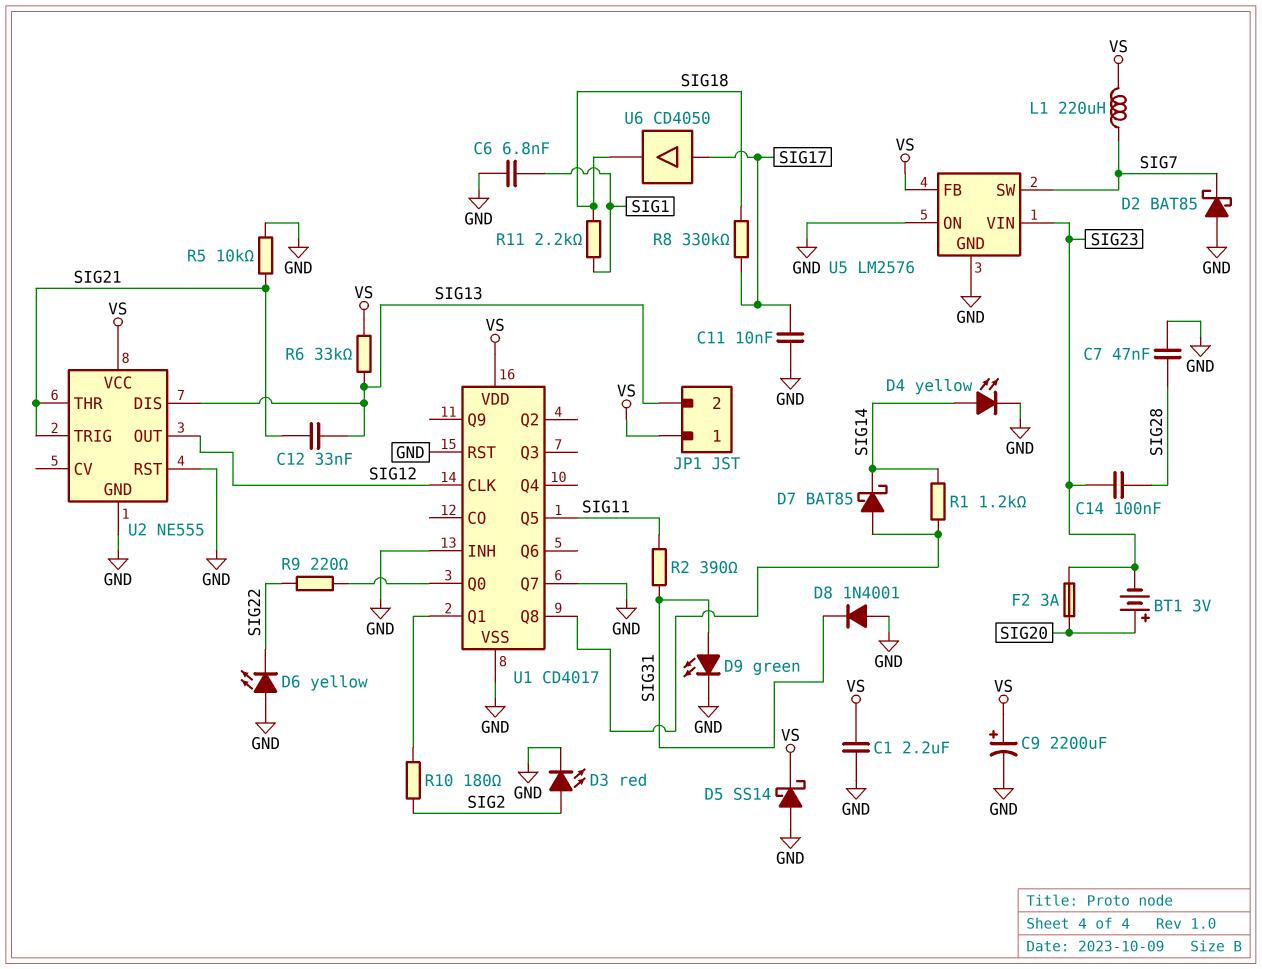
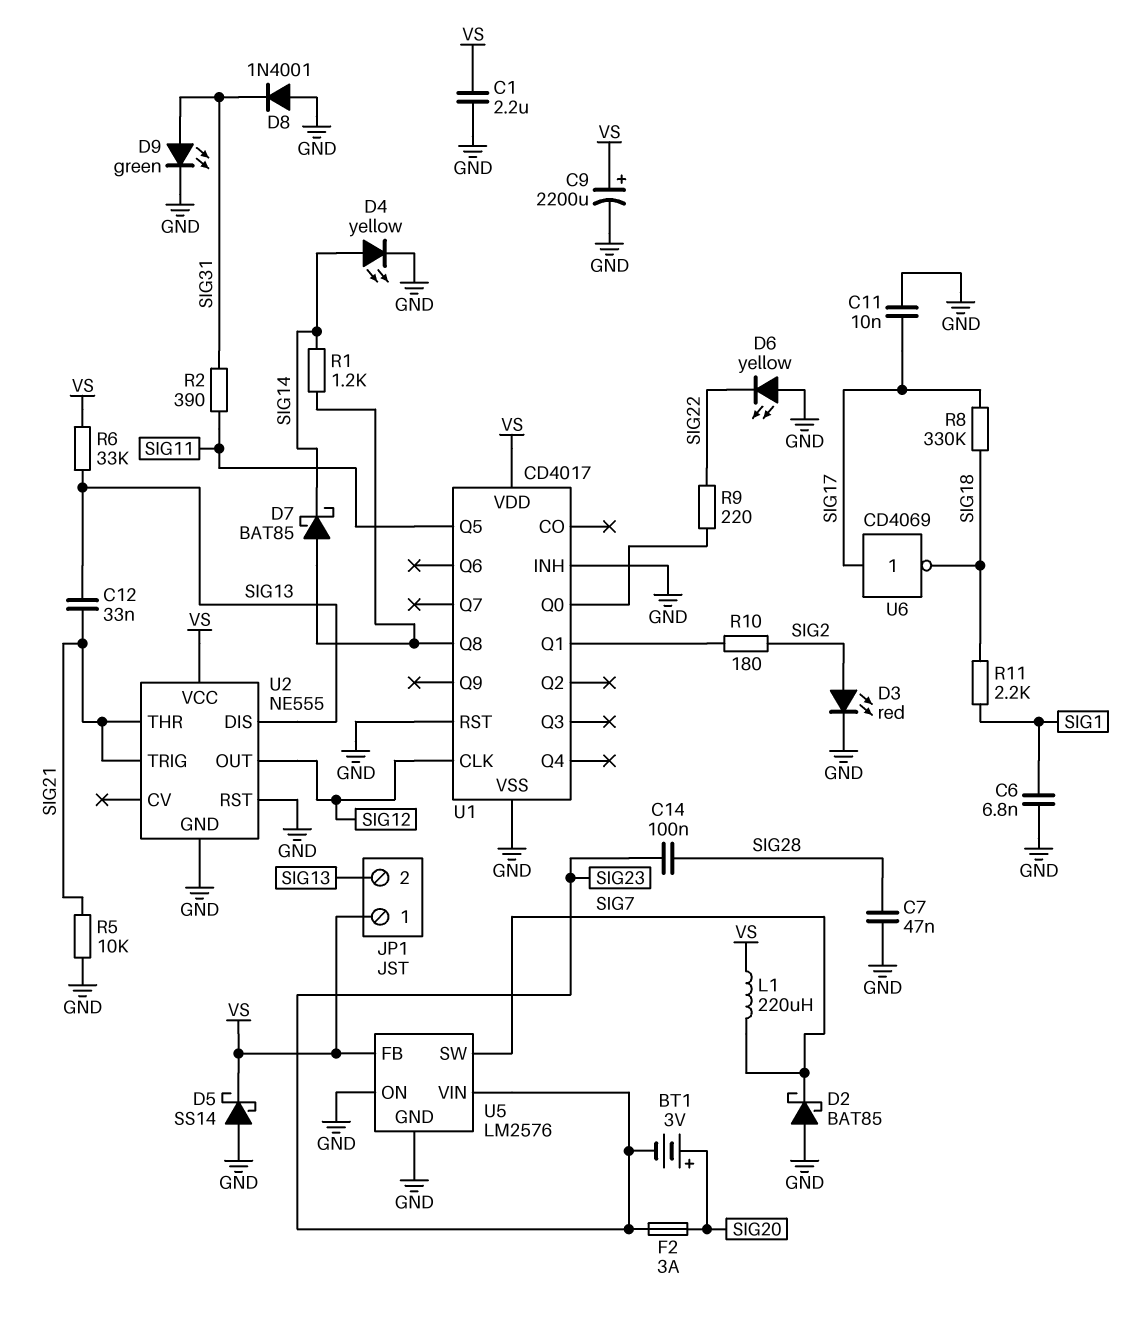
U1 pin Q7: GND -> none
U6: buffer CD4050 (in SIG17, out SIG18) -> NOT CD4069 (in SIG17, out SIG18)

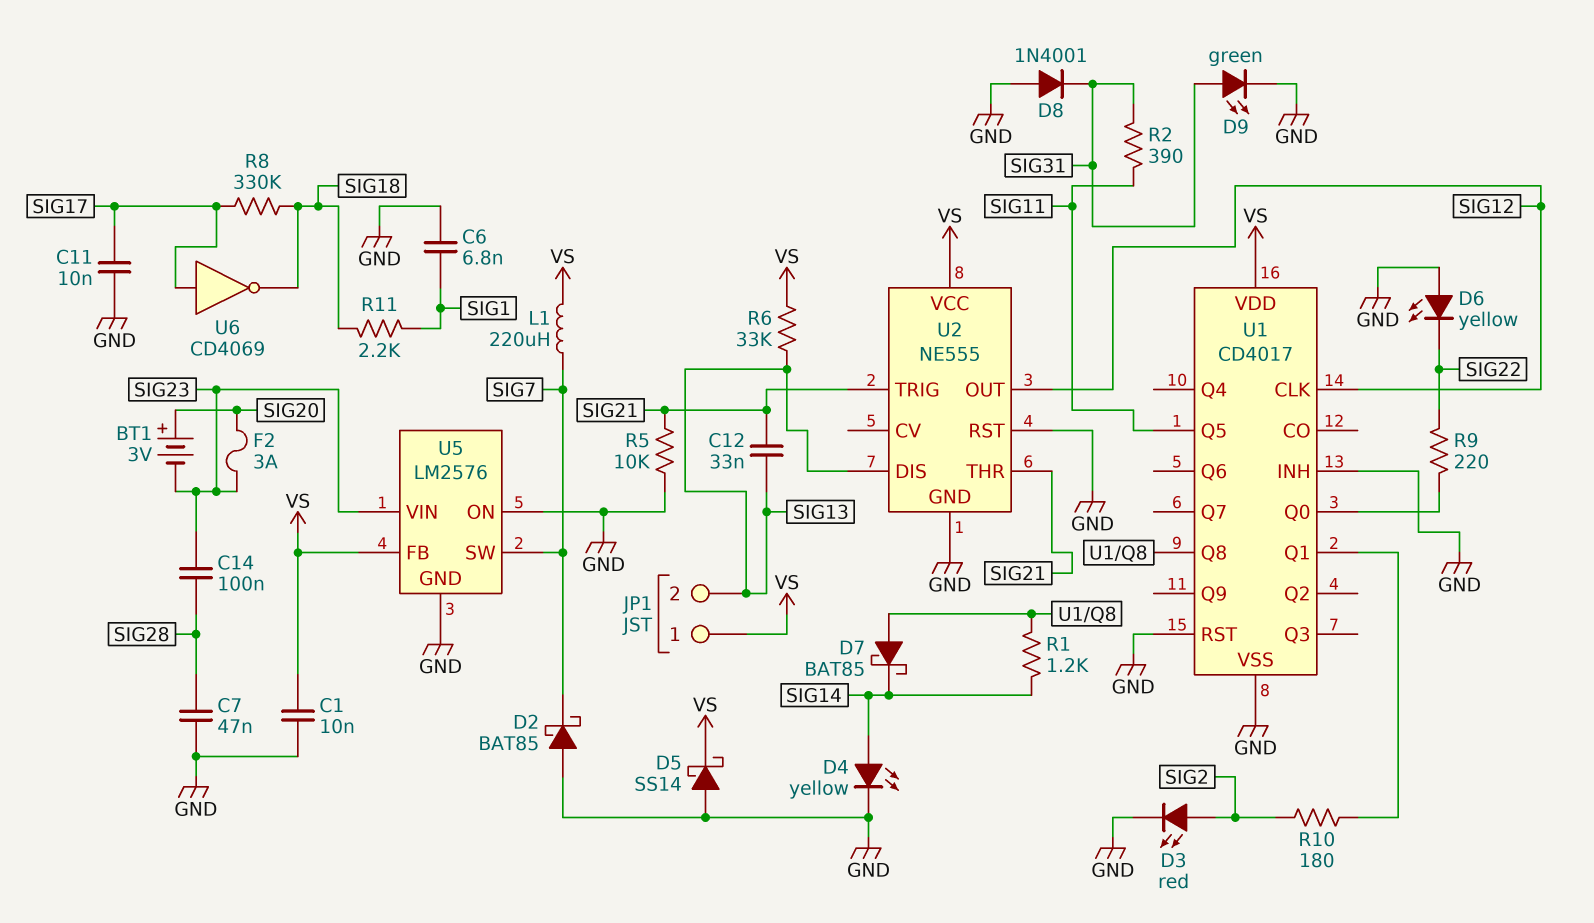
C1: 2.2uF (GND, VS) -> 10nF (GND, VS)
C9: 2200uF (plus VS, minus GND) -> none

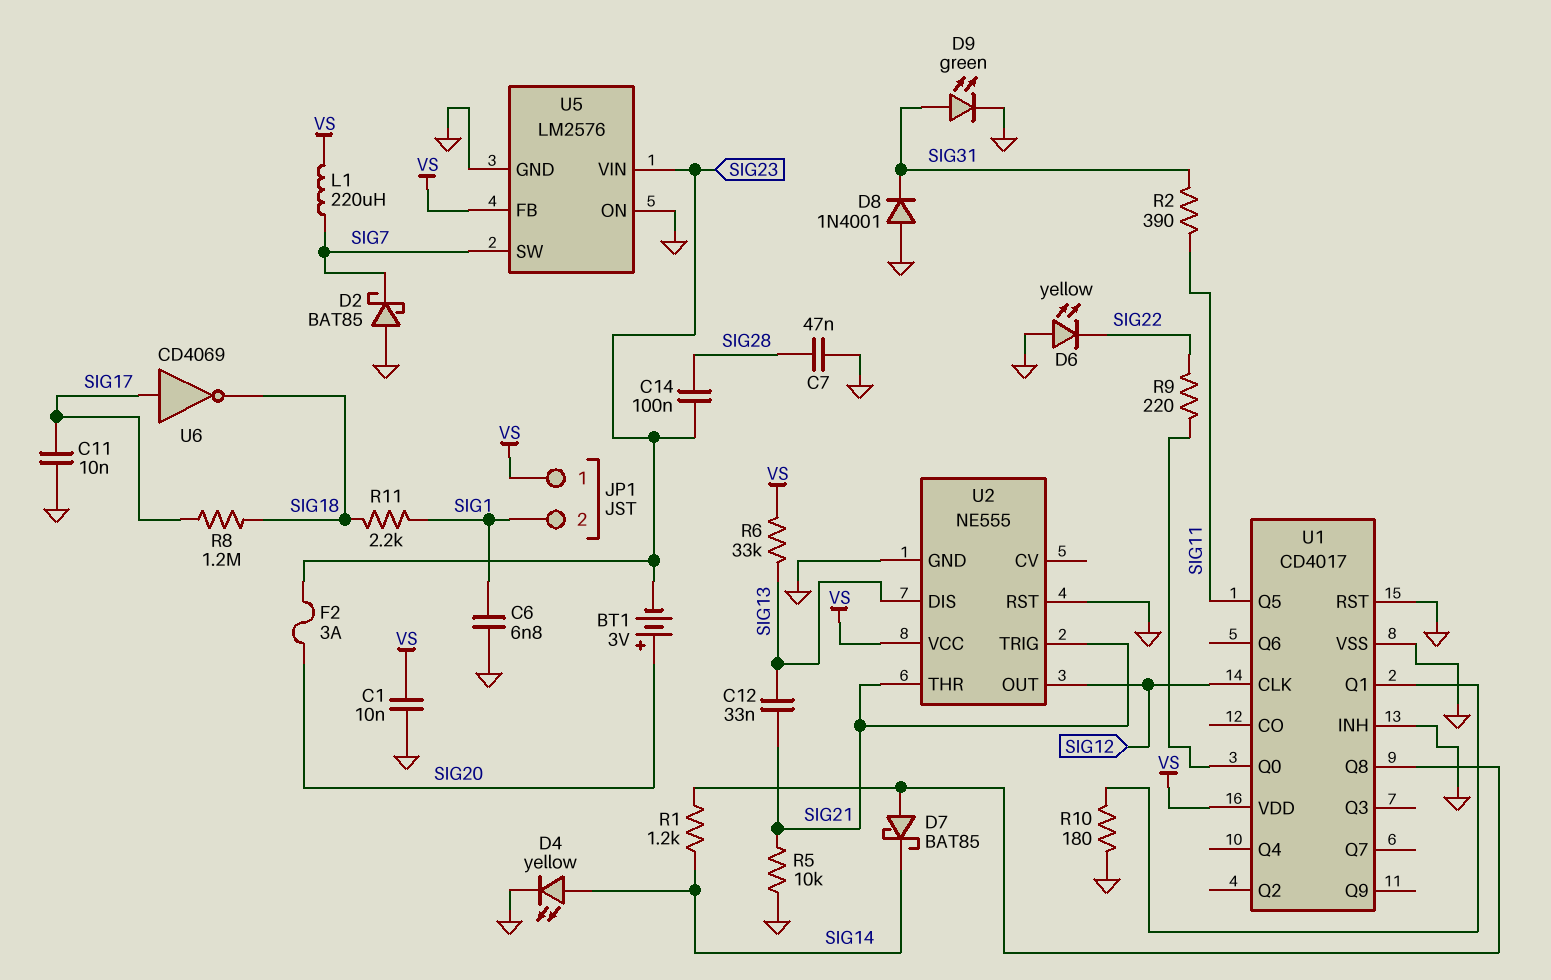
D3: LED red (A SIG2, K GND) -> none
D5: schottky SS14 (A GND, K VS) -> none
JP1 pin 2: SIG13 -> SIG1
R8: 330k (SIG17, SIG18) -> 1.2M (SIG17, SIG18)
R10: 180 (SIG2, U1/Q1) -> 180 (GND, U1/Q1)

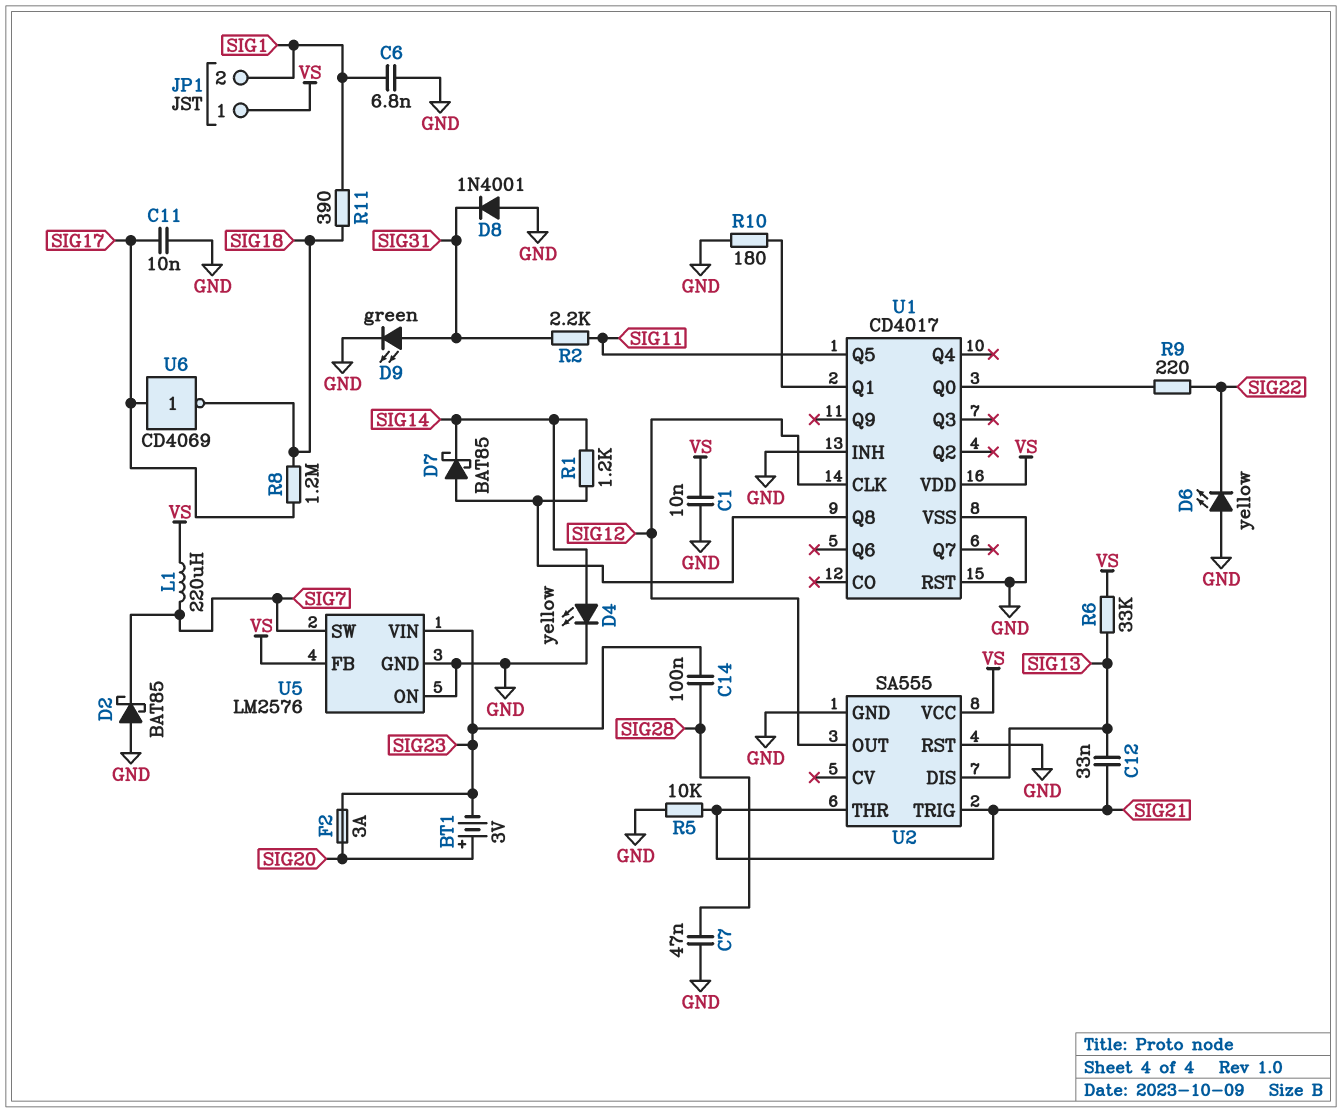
R2: 390 (SIG11, SIG31) -> 2.2k (SIG11, SIG31)
R11: 2.2k (SIG1, SIG18) -> 390 (SIG1, SIG18)
U2: NE555 -> SA555

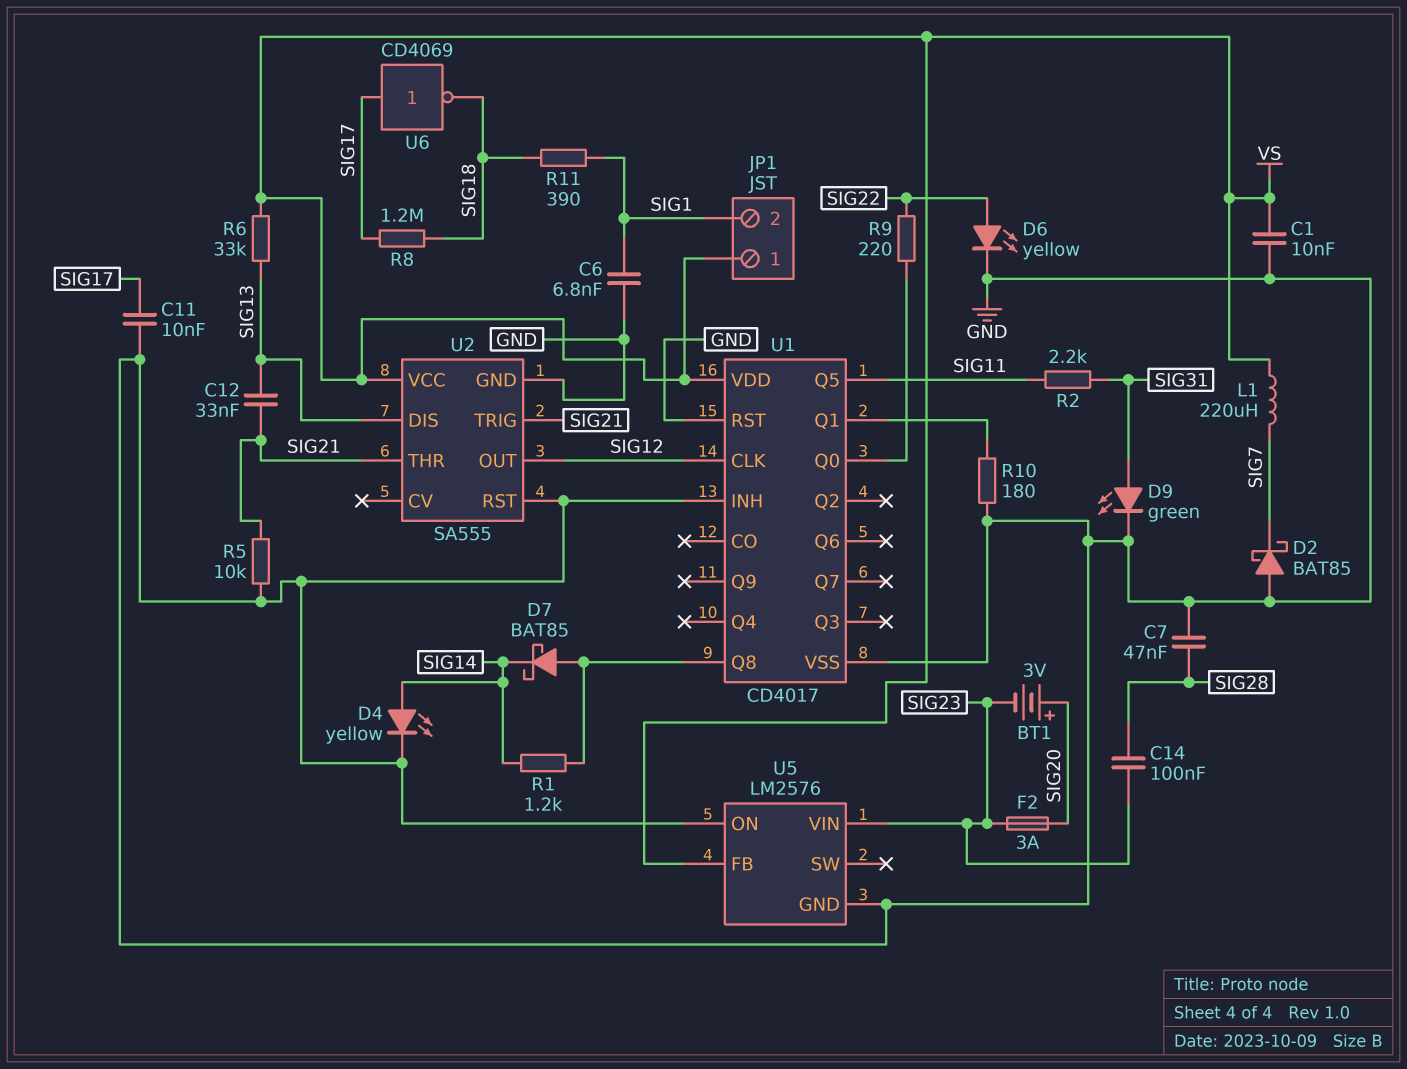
D6: LED yellow (A GND, K SIG22) -> LED yellow (A SIG22, K GND)
D8: diode 1N4001 (A GND, K SIG31) -> none
U5 pin SW: SIG7 -> none

